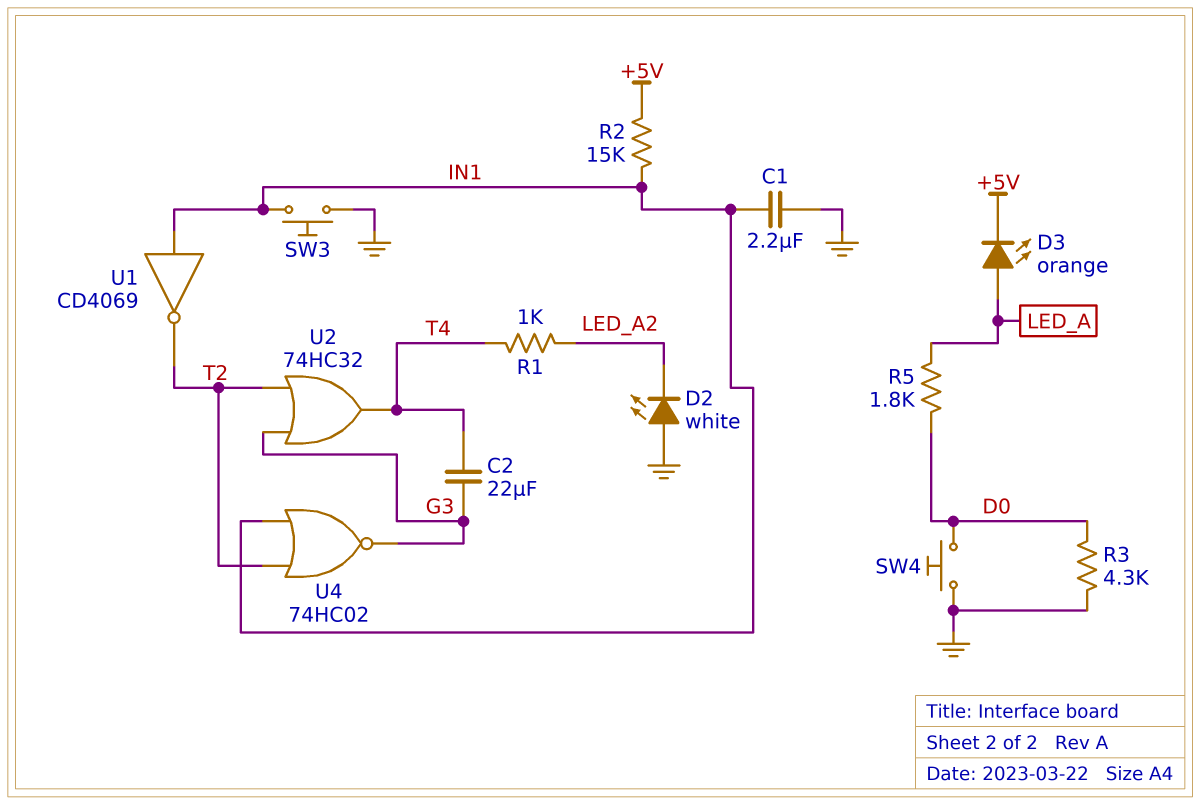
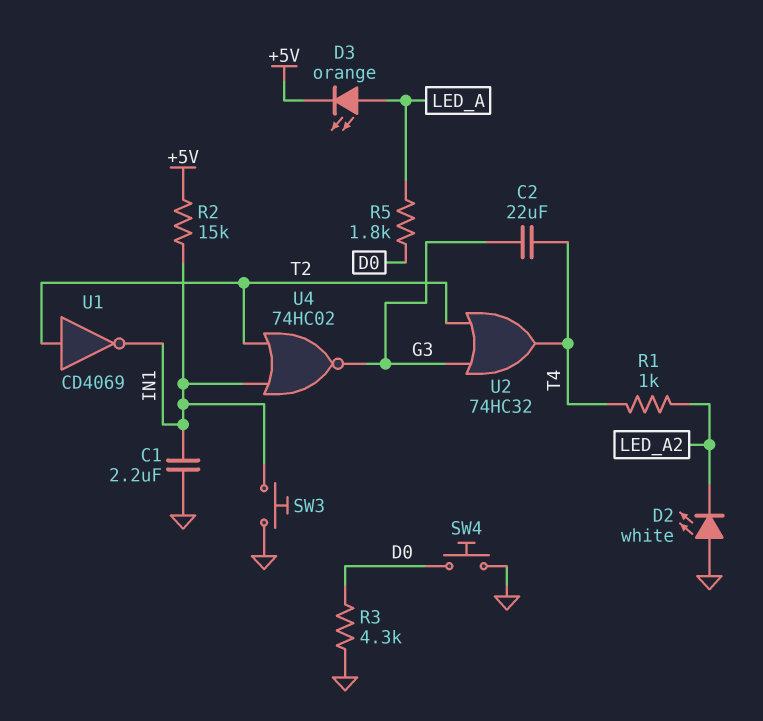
U1: NOT CD4069 (in IN1, out T2) -> NOT CD4069 (in T2, out IN1)

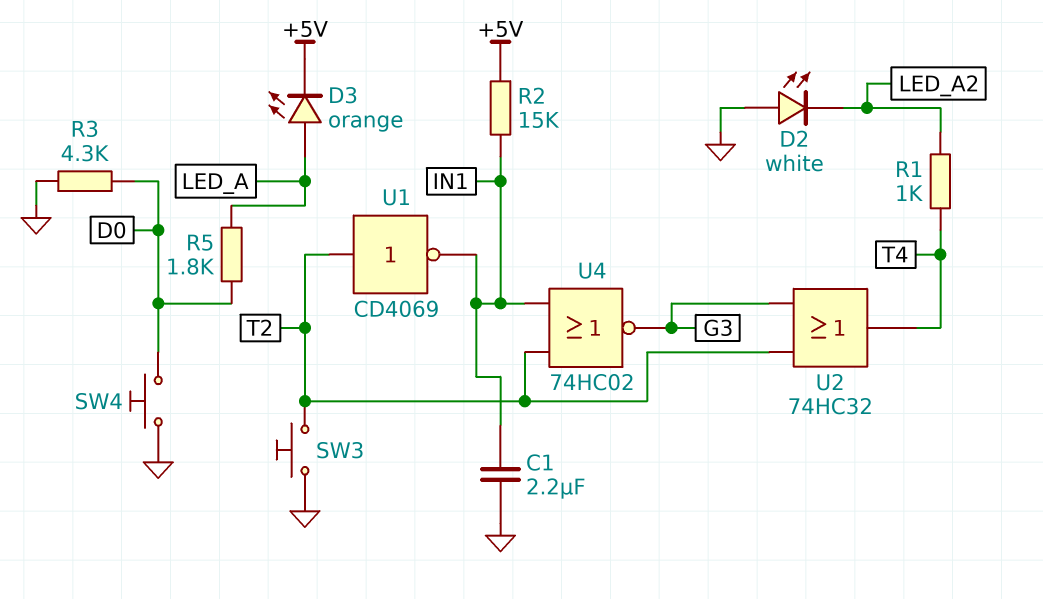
C2: 22uF (G3, T4) -> none
SW3: button (GND, IN1) -> button (GND, T2)

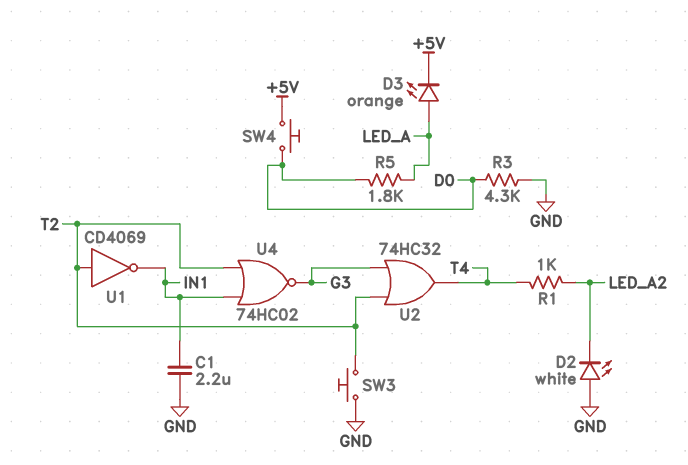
R2: 15k (+5V, IN1) -> none
SW4: button (D0, GND) -> button (+5V, D0)

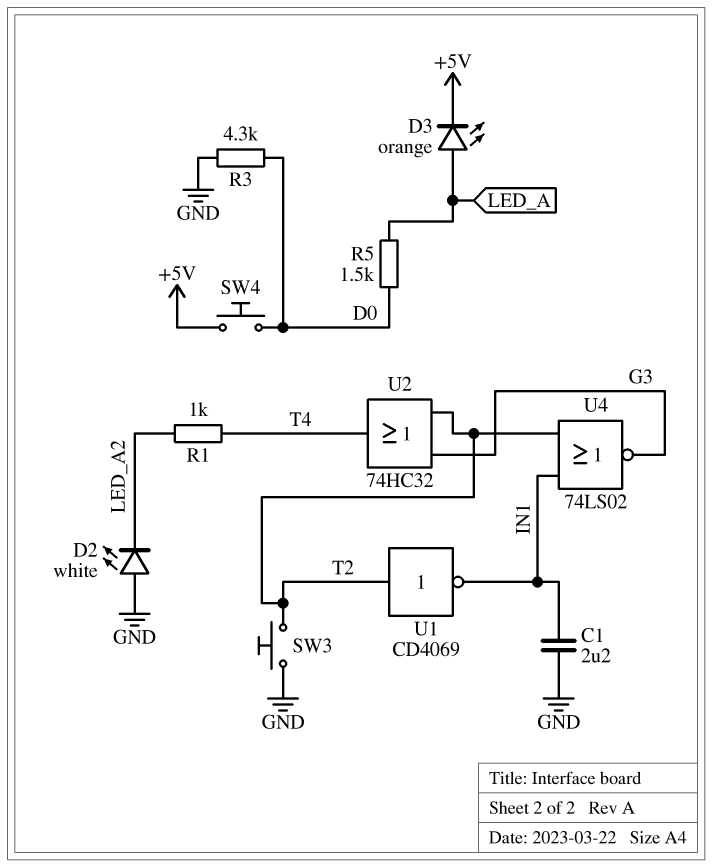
R5: 1.8k (D0, LED_A) -> 1.5k (D0, LED_A)
U4: NOR 74HC02 (in IN1, in T2, out G3) -> NOR 74LS02 (in IN1, in T2, out G3)

